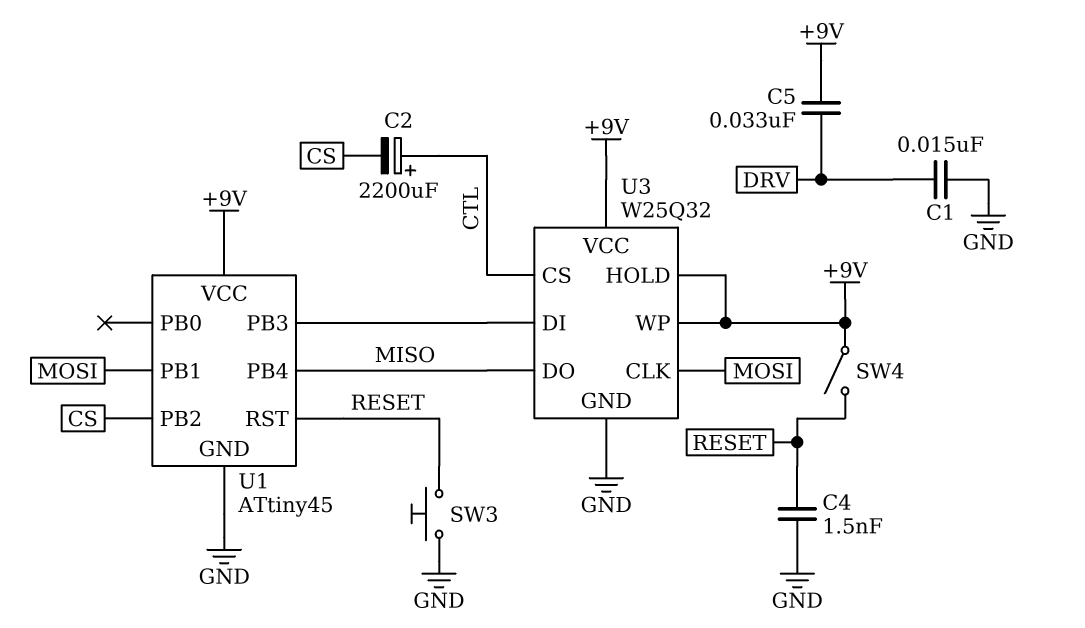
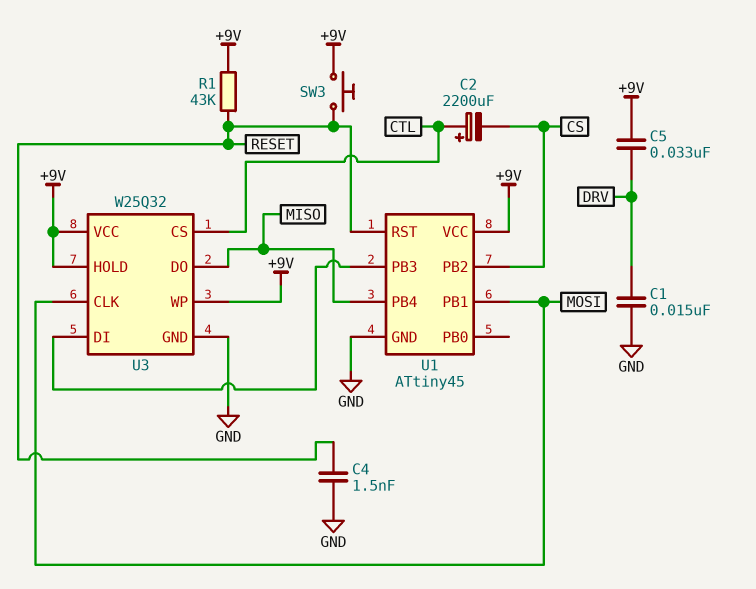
R1: none -> 43k (+9V, RESET)
SW3: button (GND, RESET) -> button (+9V, RESET)
SW4: switch (+9V, RESET) -> none

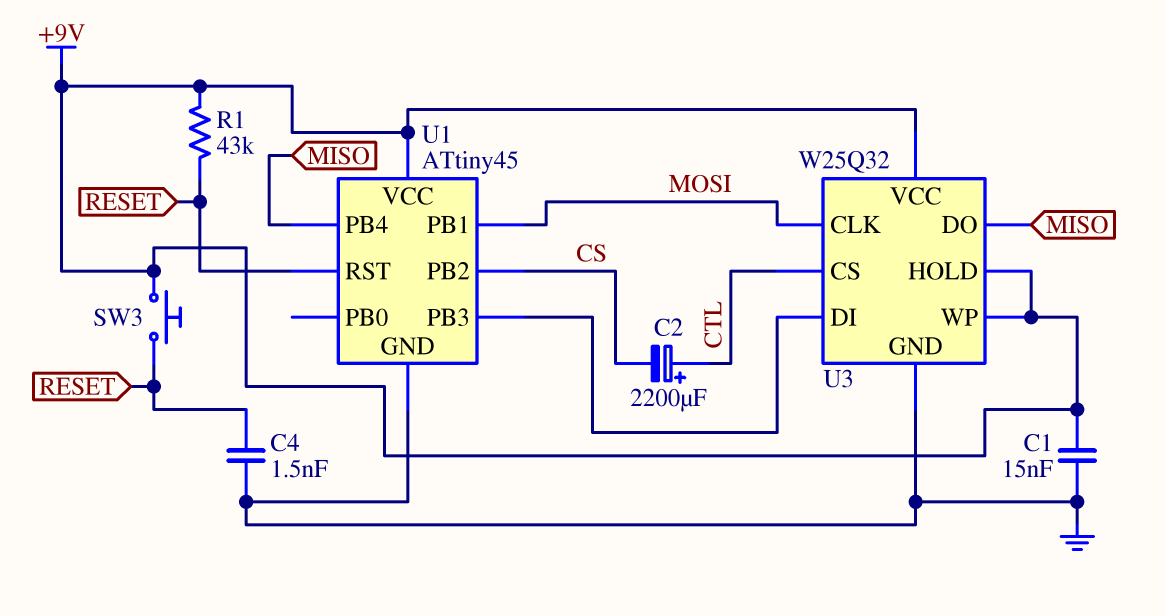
C1: 15nF (DRV, GND) -> 15nF (+9V, GND)
C5: 33nF (+9V, DRV) -> none

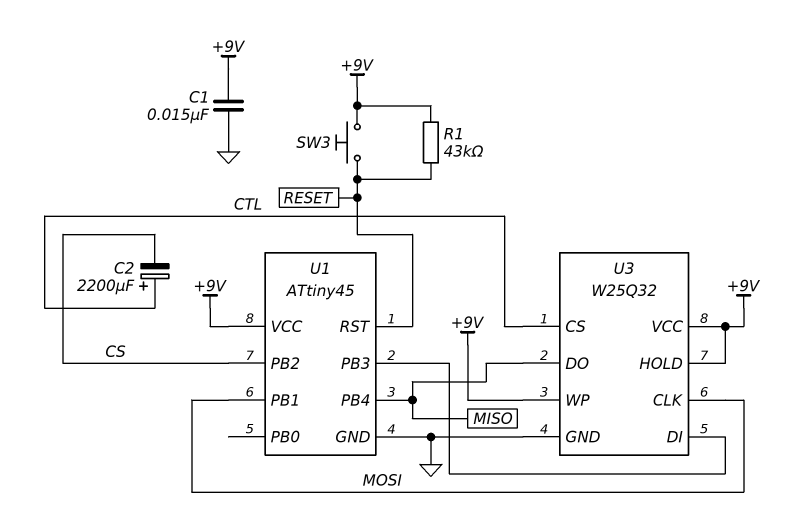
C4: 1.5nF (GND, RESET) -> none

